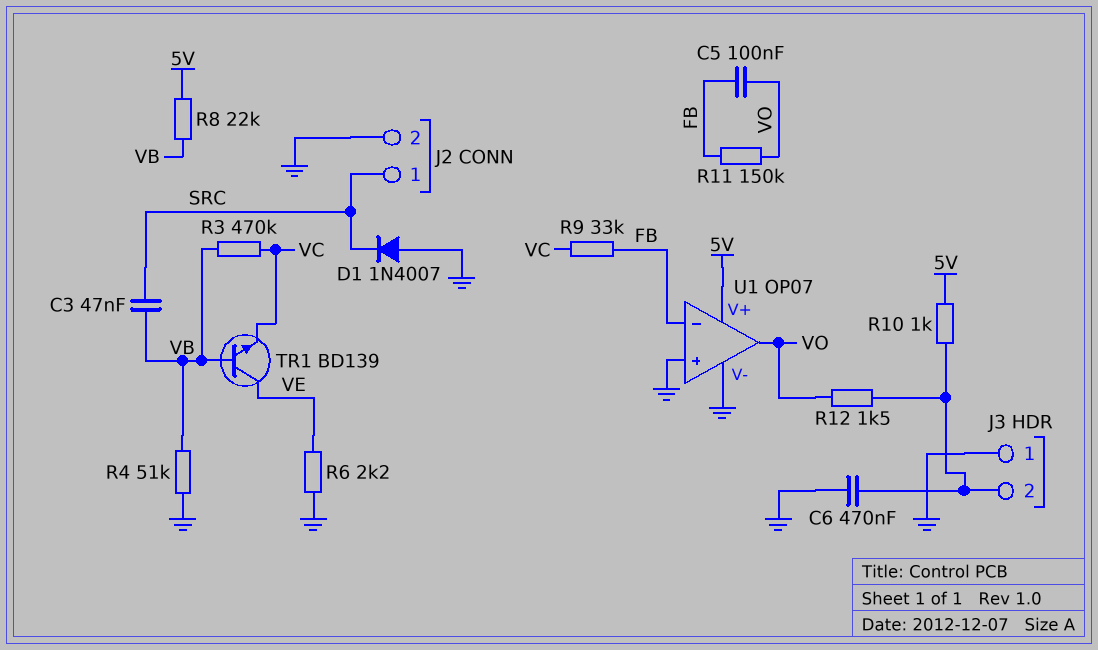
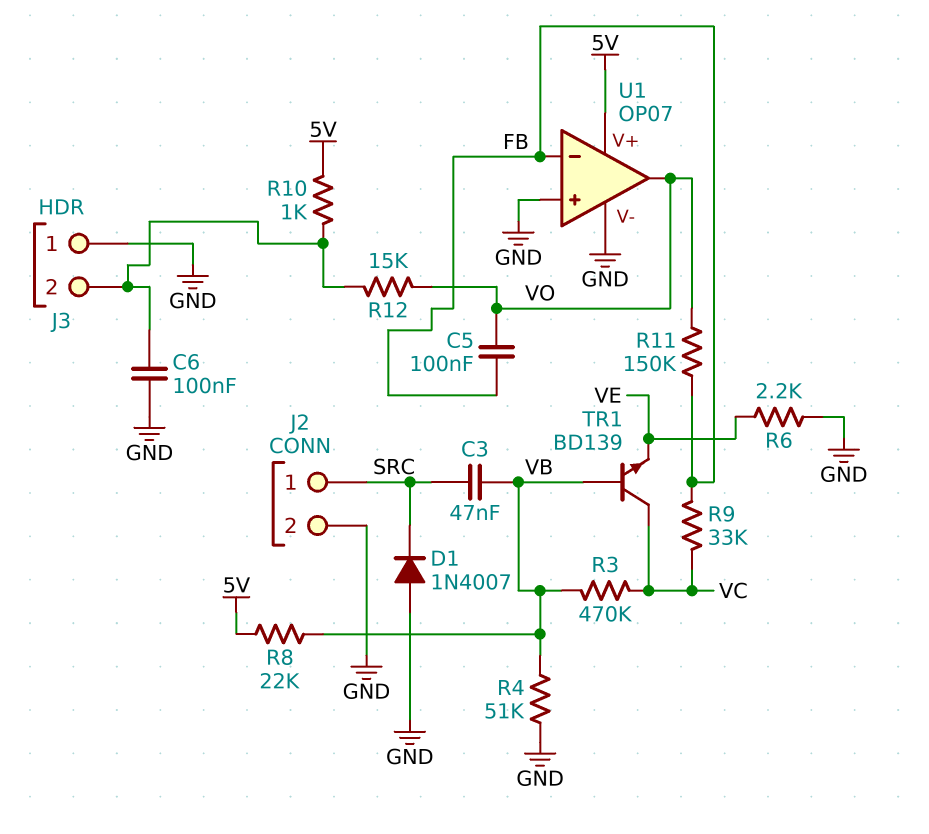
C6: 470nF (GND, J3/2) -> 100nF (GND, J3/2)
R12: 1.5k (J3/2, VO) -> 15k (J3/2, VO)
TR1: NPN BD139 (B VB, C VE, E VC) -> NPN BD139 (B VB, C VC, E VE)

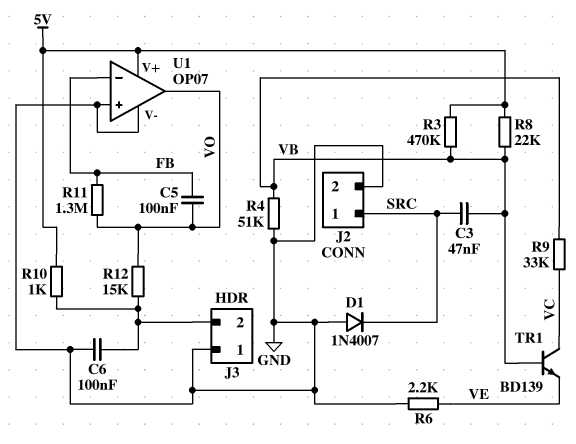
R3: 470k (VB, VC) -> 470k (5V, VB)
R9: 33k (FB, VC) -> 33k (VB, VC)
R11: 150k (FB, VO) -> 1.3M (FB, VO)

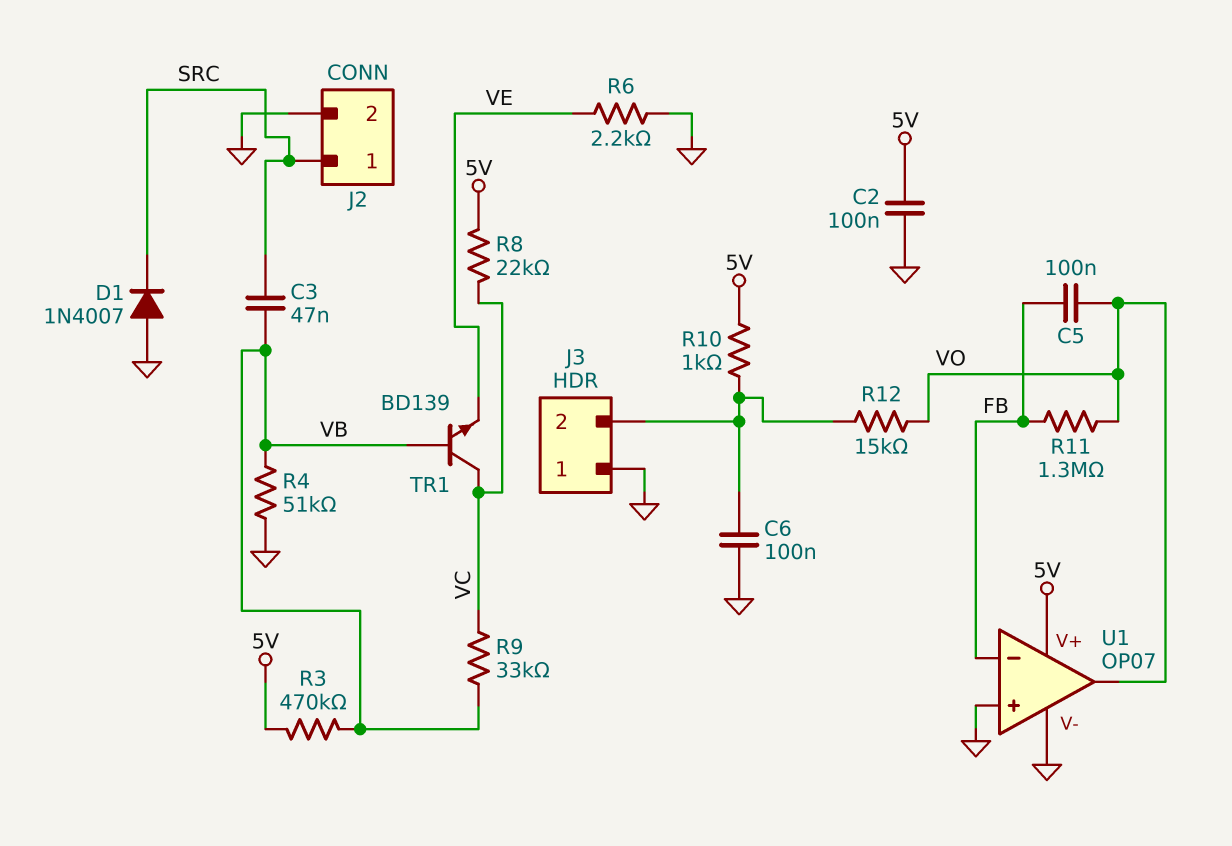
C2: none -> 100nF (5V, GND)
R8: 22k (5V, VB) -> 22k (5V, VC)

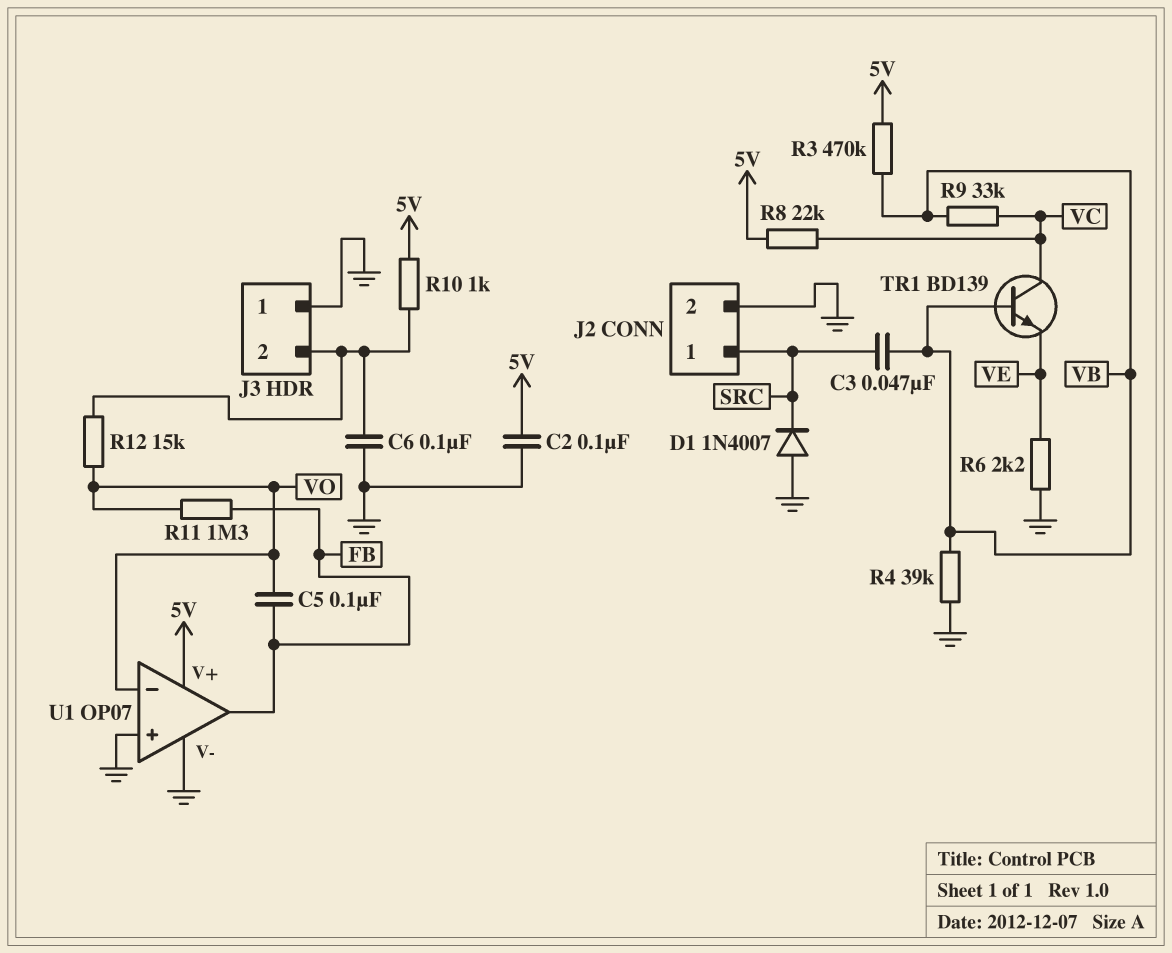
R4: 51k (GND, VB) -> 39k (GND, VB)
U1 pin in-: FB -> VO
U1 pin out: VO -> FB

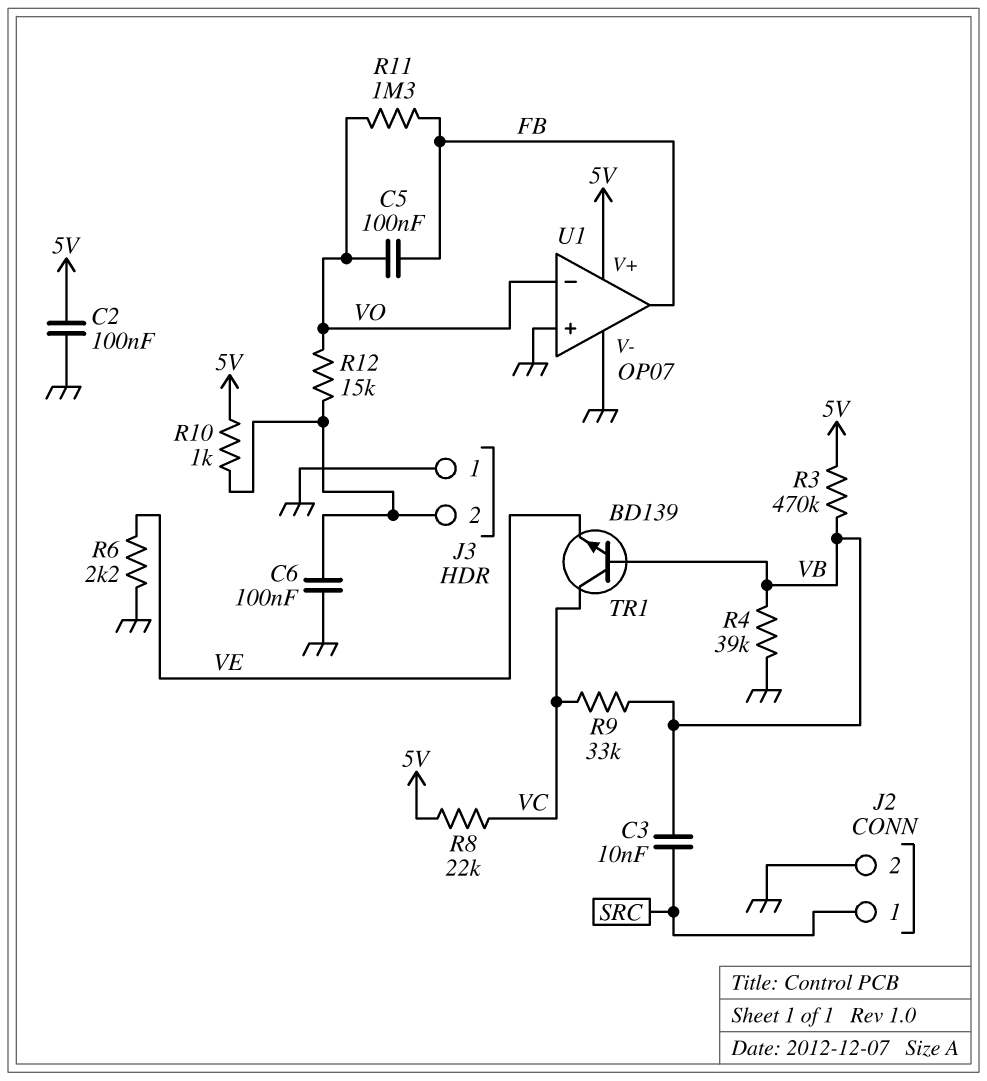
C3: 47nF (SRC, VB) -> 10nF (SRC, VB)
D1: diode 1N4007 (A GND, K SRC) -> none

